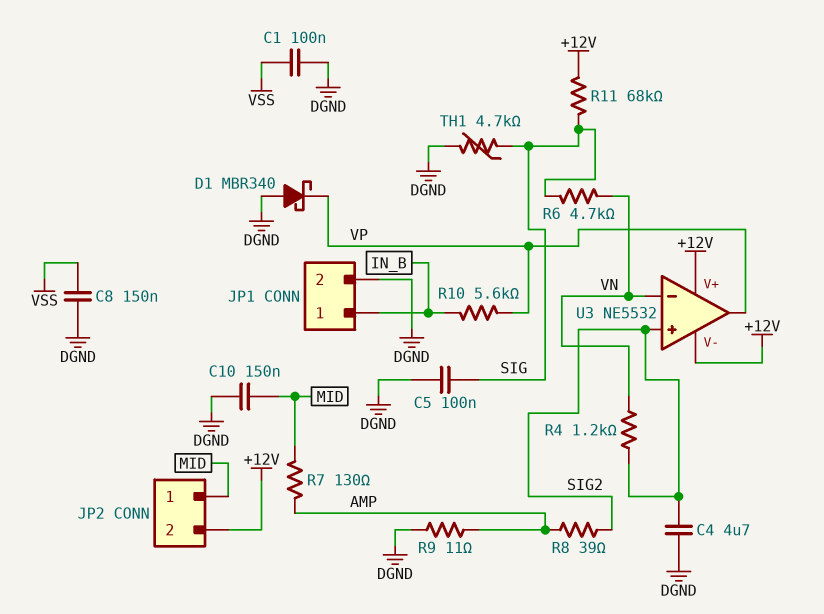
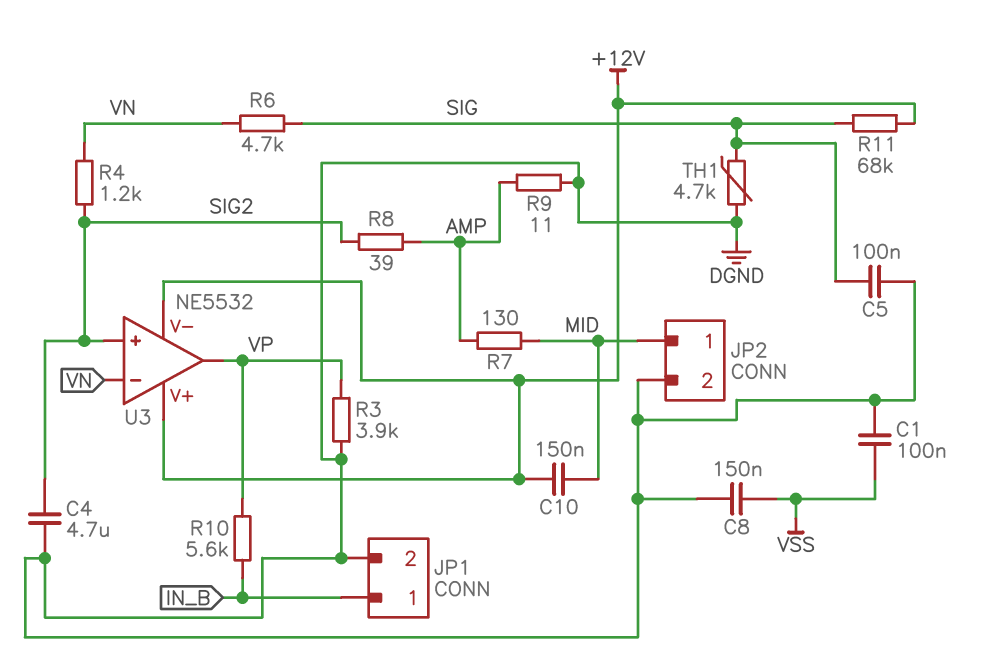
C10: 150nF (DGND, MID) -> 150nF (+12V, MID)
D1: schottky MBR340 (A DGND, K VP) -> none
JP2 pin 2: +12V -> DGND
R3: none -> 3.9k (DGND, VP)

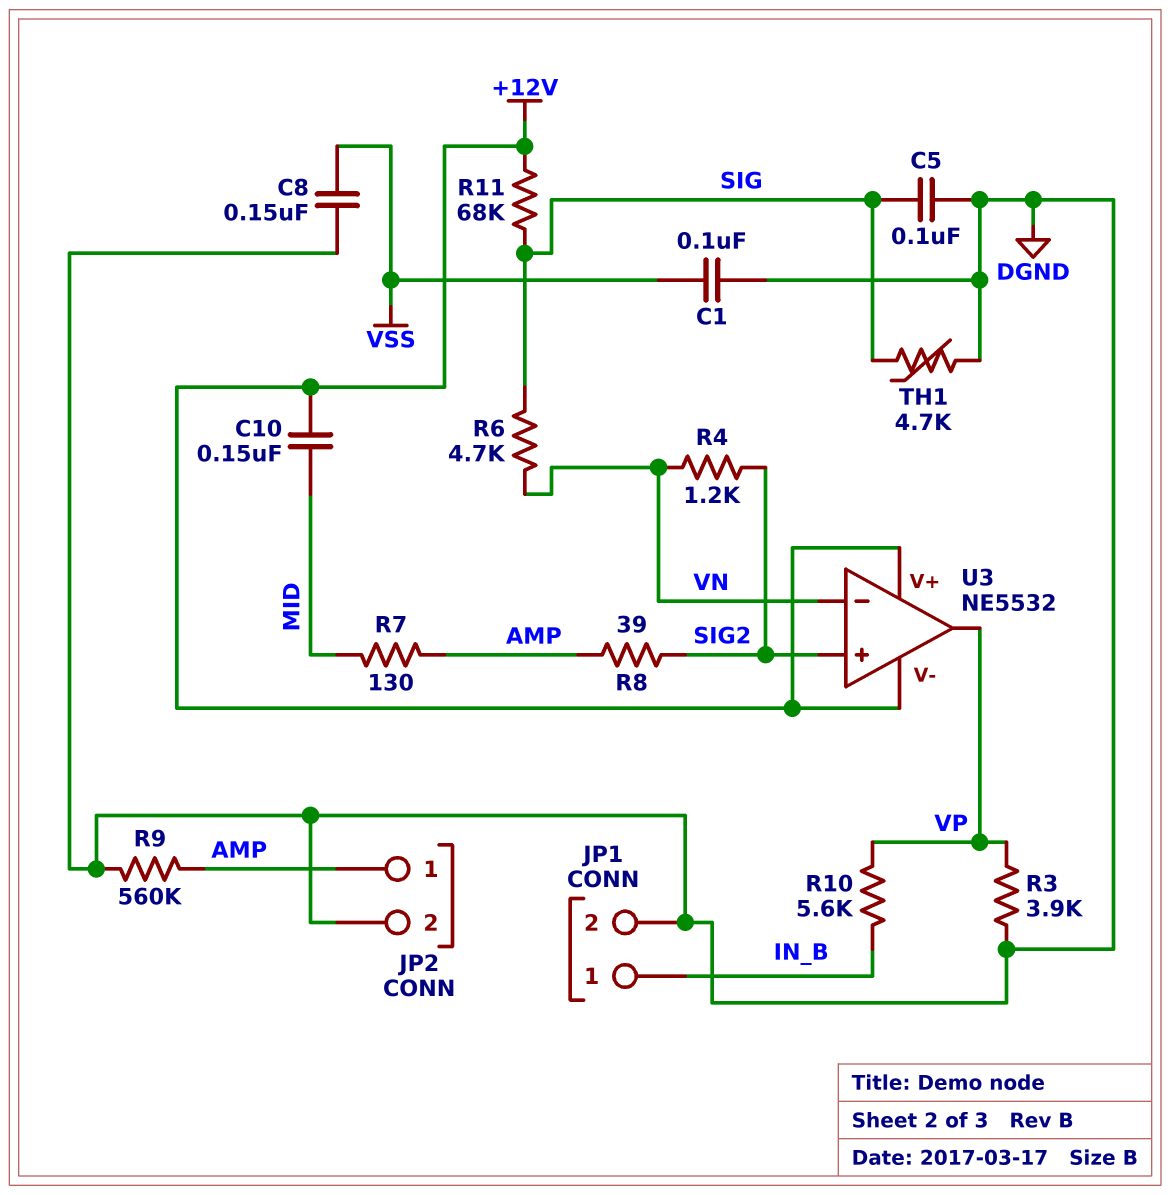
C4: 4.7uF (DGND, SIG2) -> none
JP2 pin 1: MID -> AMP
R9: 11 (AMP, DGND) -> 560k (AMP, DGND)

